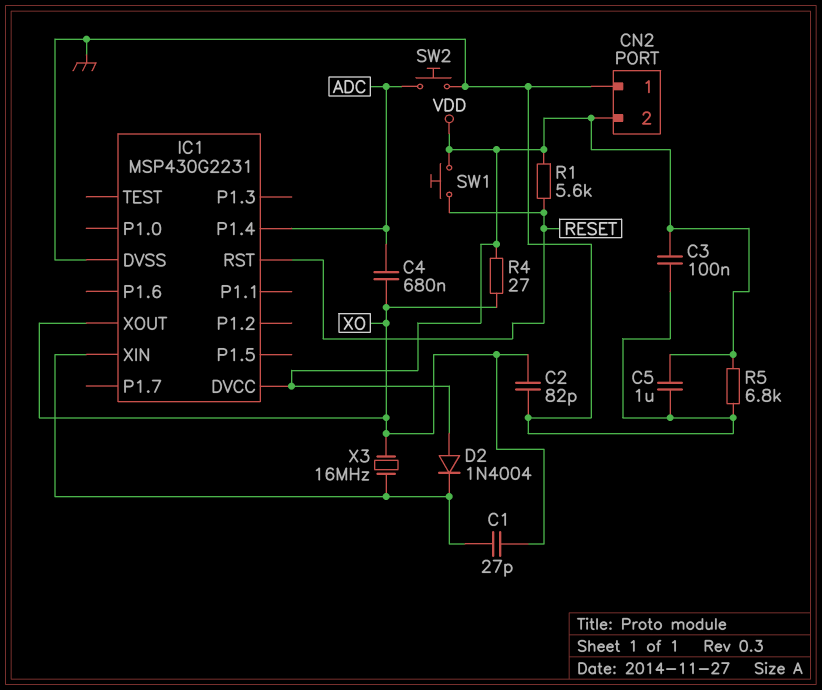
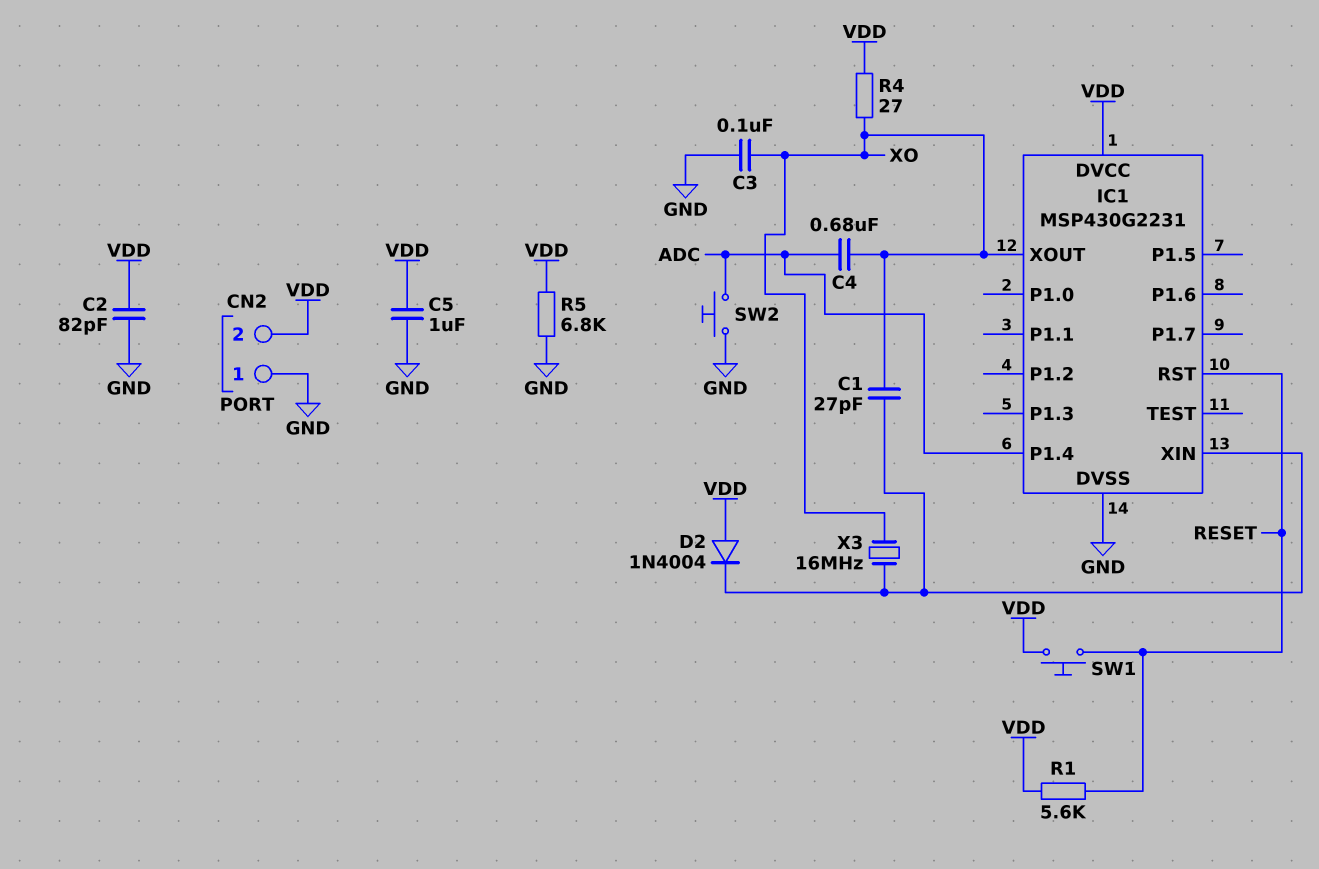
C2: 82pF (GND, XO) -> 82pF (GND, VDD)
C3: 100nF (GND, VDD) -> 100nF (GND, XO)

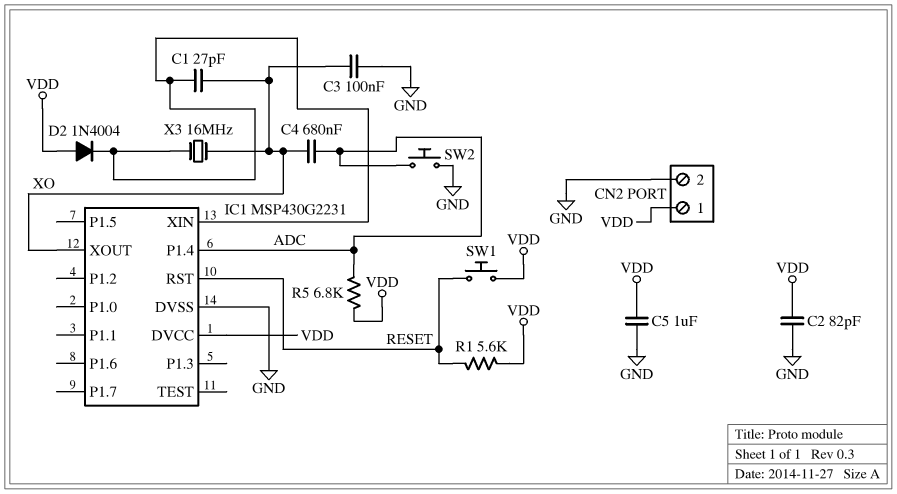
CN2 pin 1: GND -> VDD
CN2 pin 2: VDD -> GND
R4: 27 (VDD, XO) -> none
R5: 6.8k (GND, VDD) -> 6.8k (ADC, VDD)

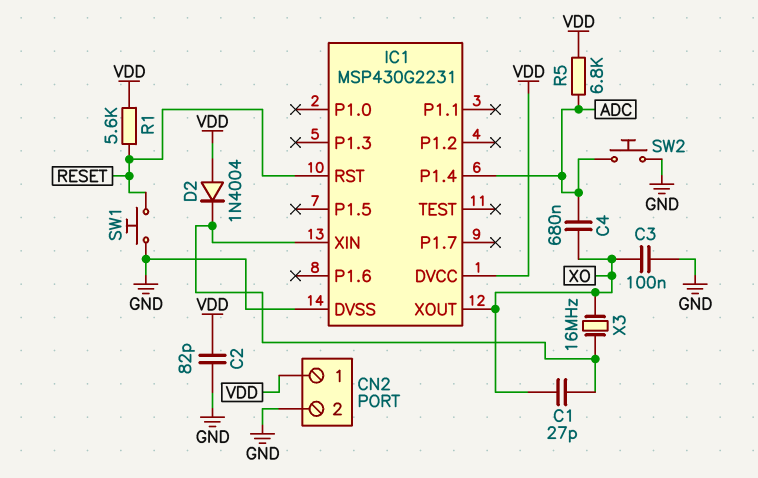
C5: 1uF (GND, VDD) -> none
SW1: button (RESET, VDD) -> button (GND, RESET)

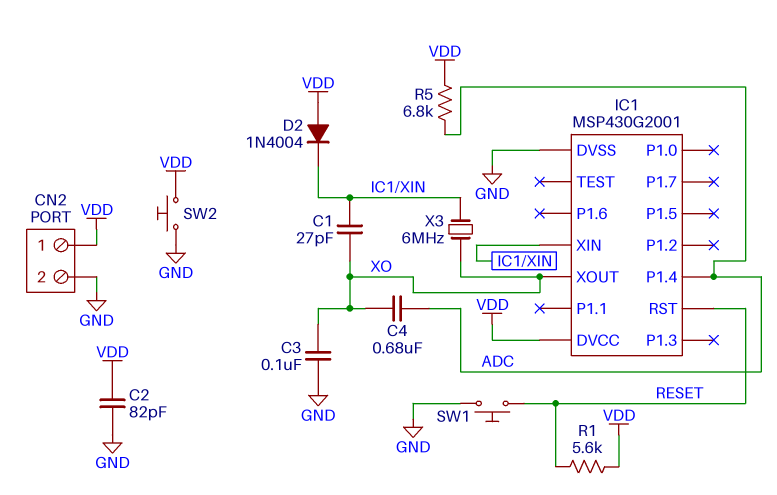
IC1: MSP430G2231 -> MSP430G2001
SW2: button (ADC, GND) -> button (GND, VDD)
X3: 16MHz (IC1/XIN, XO) -> 6MHz (IC1/XIN, XO)

